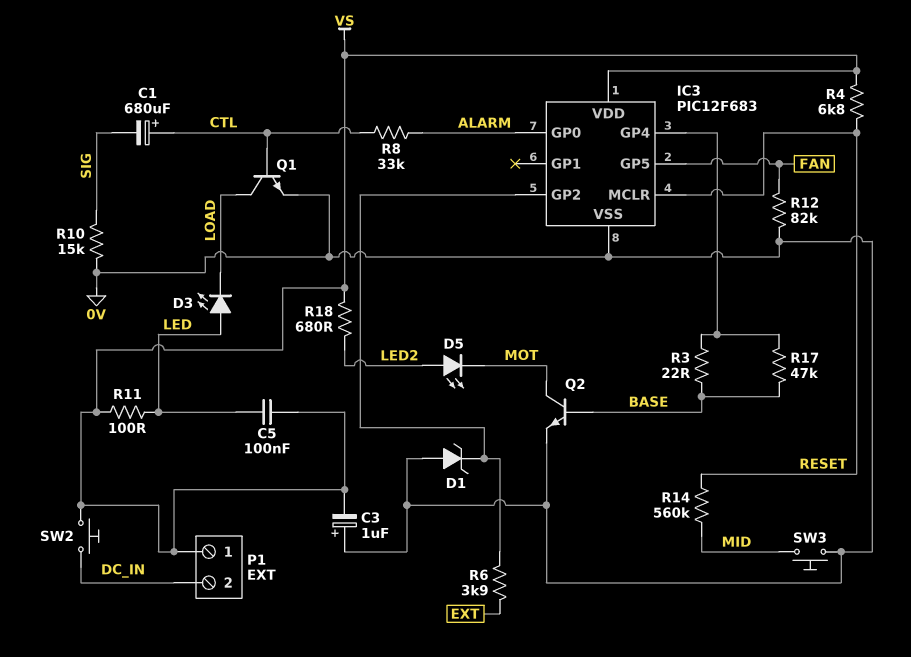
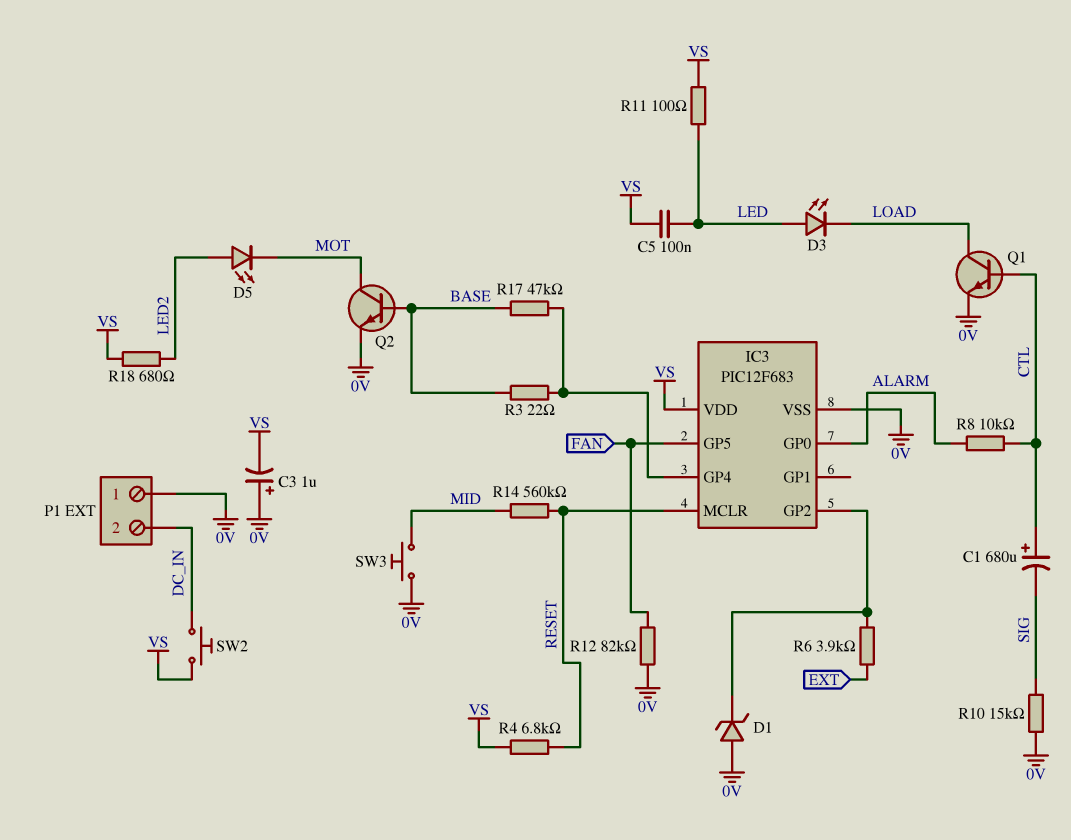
P1 pin 1: VS -> 0V
R8: 33k (ALARM, CTL) -> 10k (ALARM, CTL)

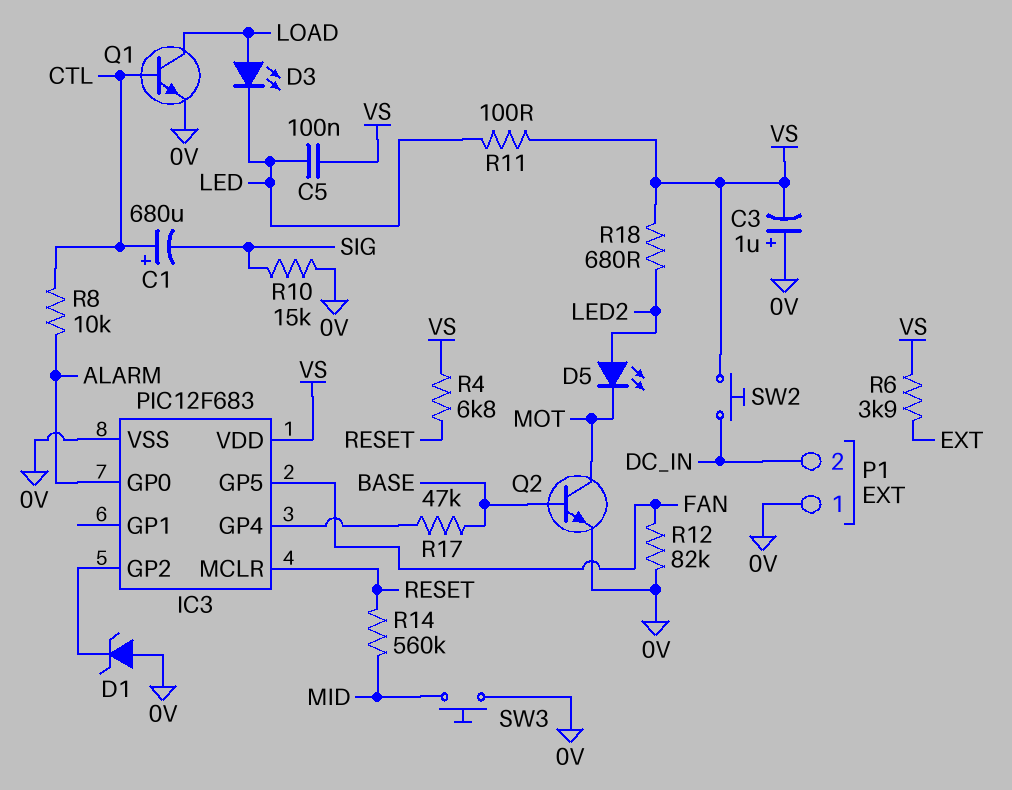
D3: LED (A LED, K LOAD) -> LED (A LOAD, K LED)
R3: 22 (BASE, IC3/GP4) -> none
R6: 3.9k (EXT, IC3/GP2) -> 3.9k (EXT, VS)

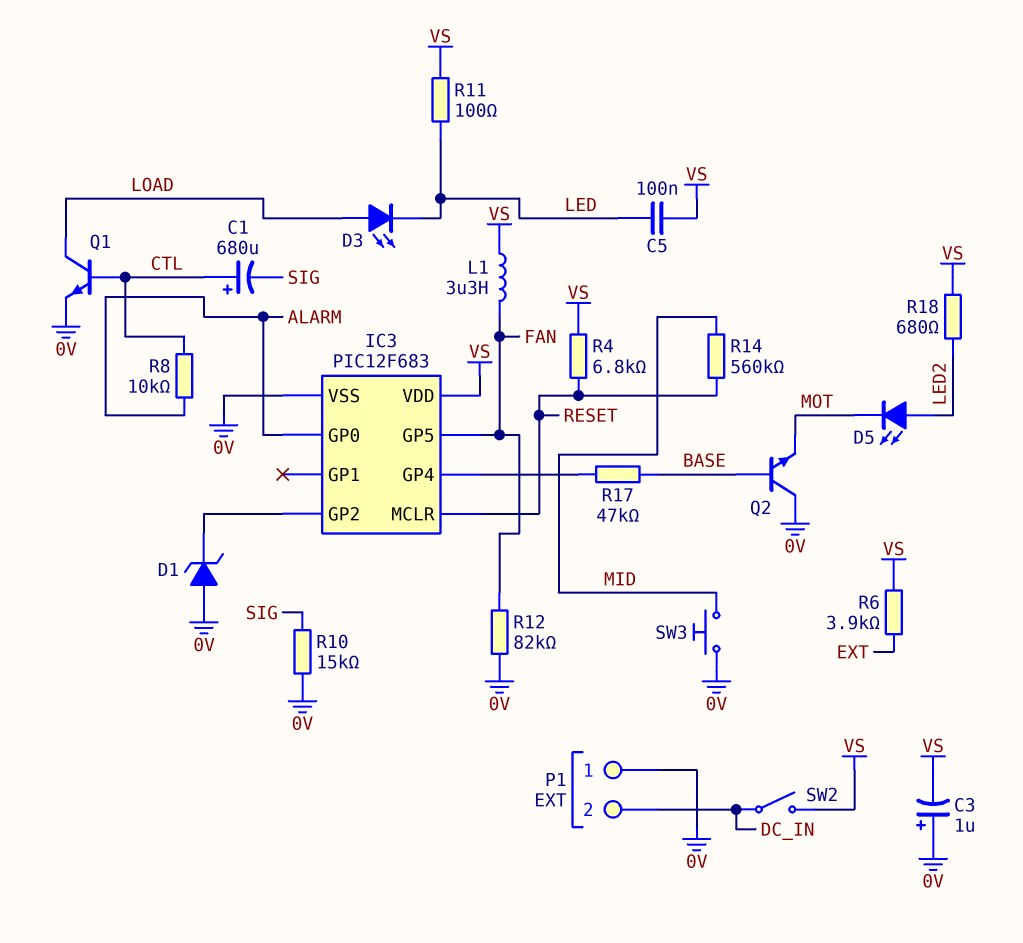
L1: none -> 3.3uH (FAN, VS)
Q2: NPN (B BASE, C MOT, E 0V) -> NPN (B BASE, C 0V, E MOT)
SW2: button (DC_IN, VS) -> switch (DC_IN, VS)

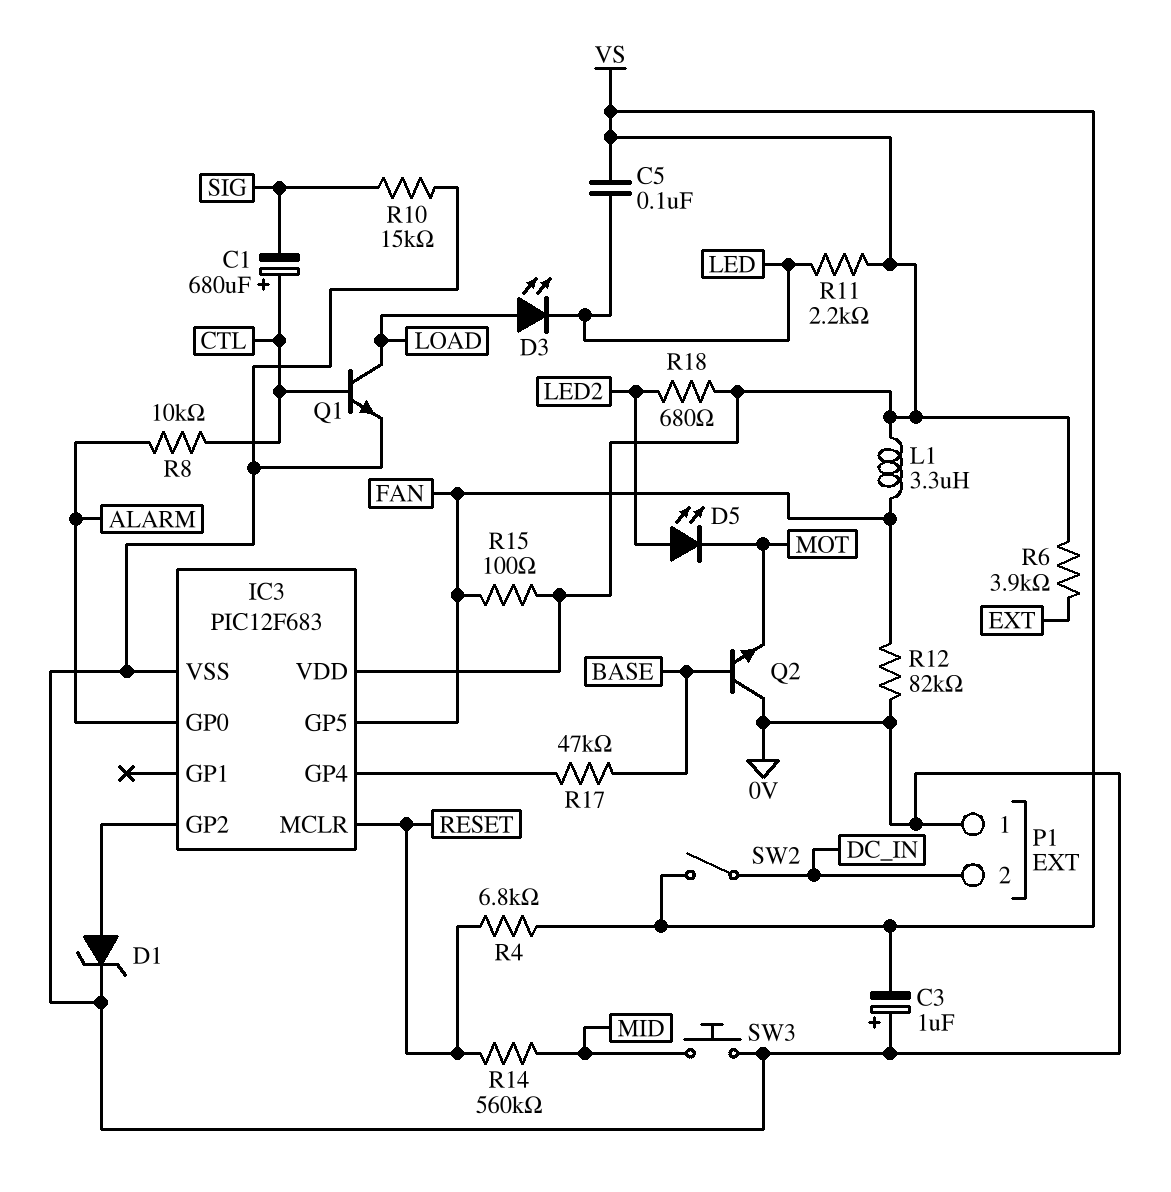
D1: zener (A 0V, K IC3/GP2) -> zener (A IC3/GP2, K 0V)
R11: 100 (LED, VS) -> 2.2k (LED, VS)
R15: none -> 100 (FAN, VS)

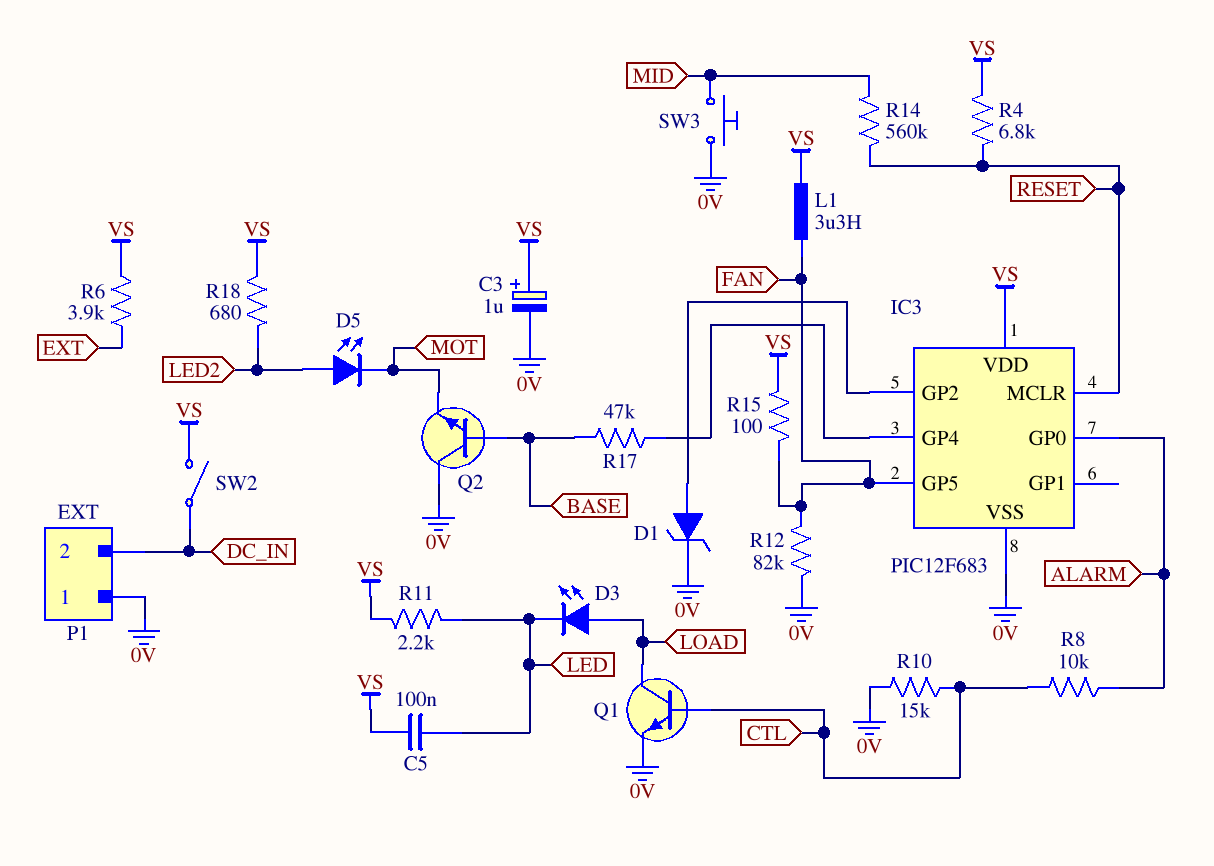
C1: 680uF (plus CTL, minus SIG) -> none
C3: 1uF (plus 0V, minus VS) -> 1uF (plus VS, minus 0V)
R10: 15k (0V, SIG) -> 15k (0V, CTL)

